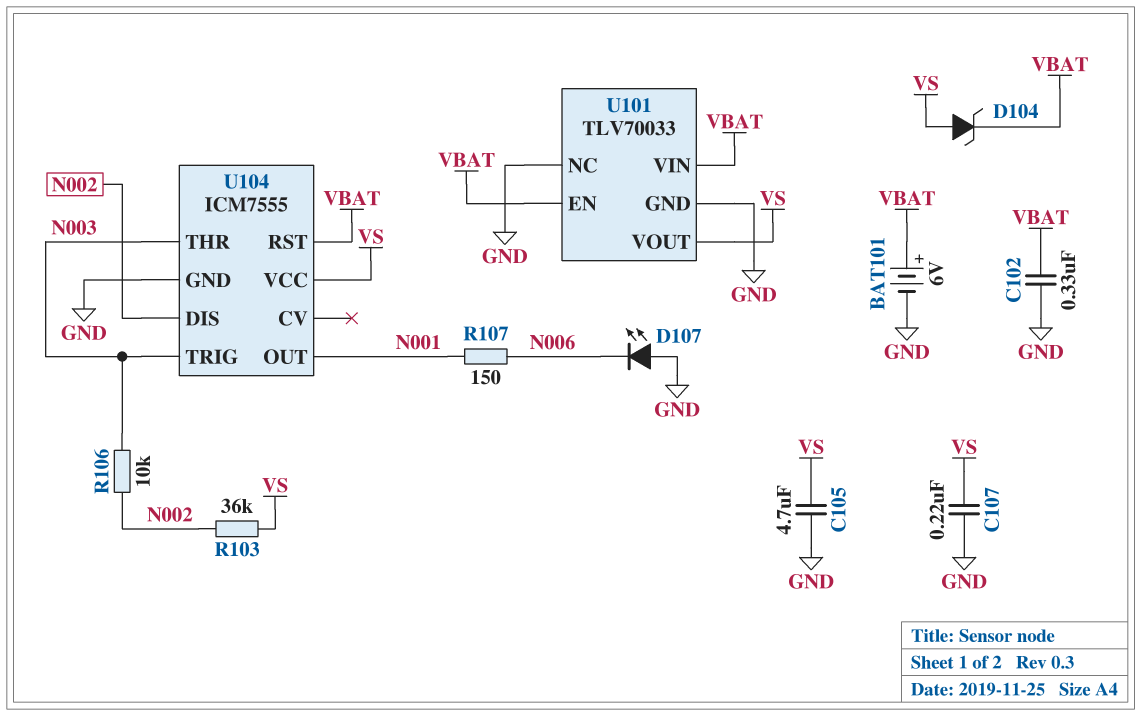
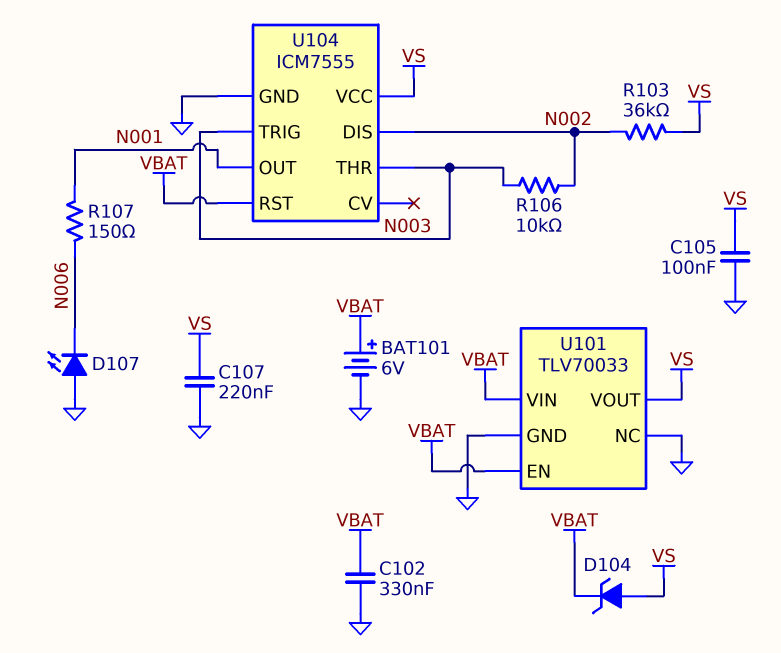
C105: 4.7uF (GND, VS) -> 100nF (GND, VS)

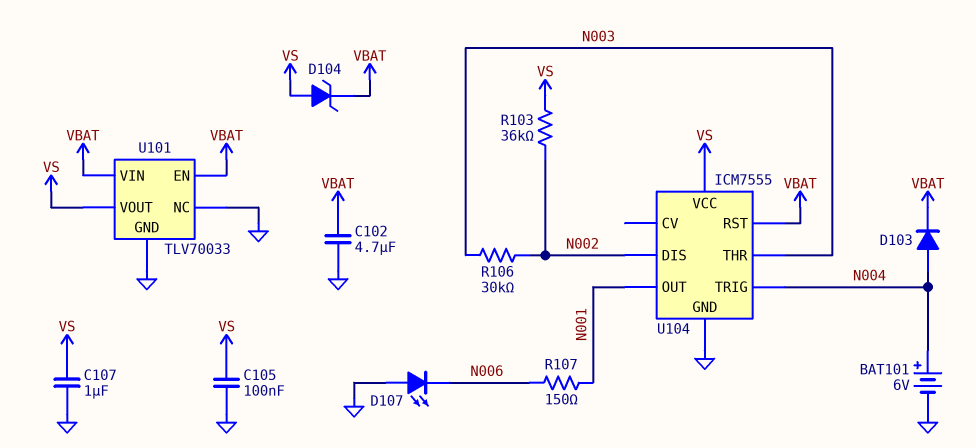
BAT101: 6V (plus VBAT, minus GND) -> 6V (plus N004, minus GND)
C102: 330nF (GND, VBAT) -> 4.7uF (GND, VBAT)
C107: 220nF (GND, VS) -> 1uF (GND, VS)
D103: none -> diode (A N004, K VBAT)
R106: 10k (N002, N003) -> 30k (N002, N003)
U104 pin TRIG: N003 -> N004

